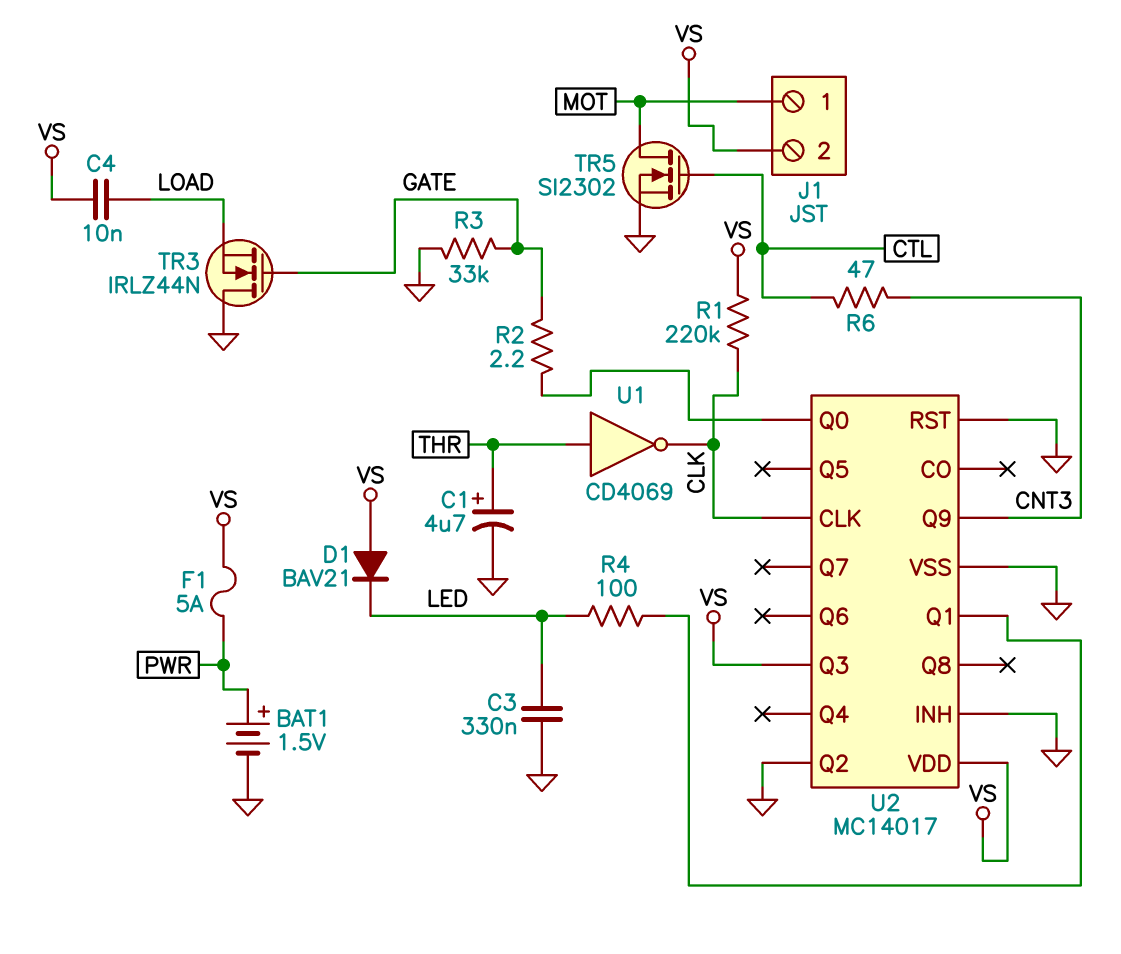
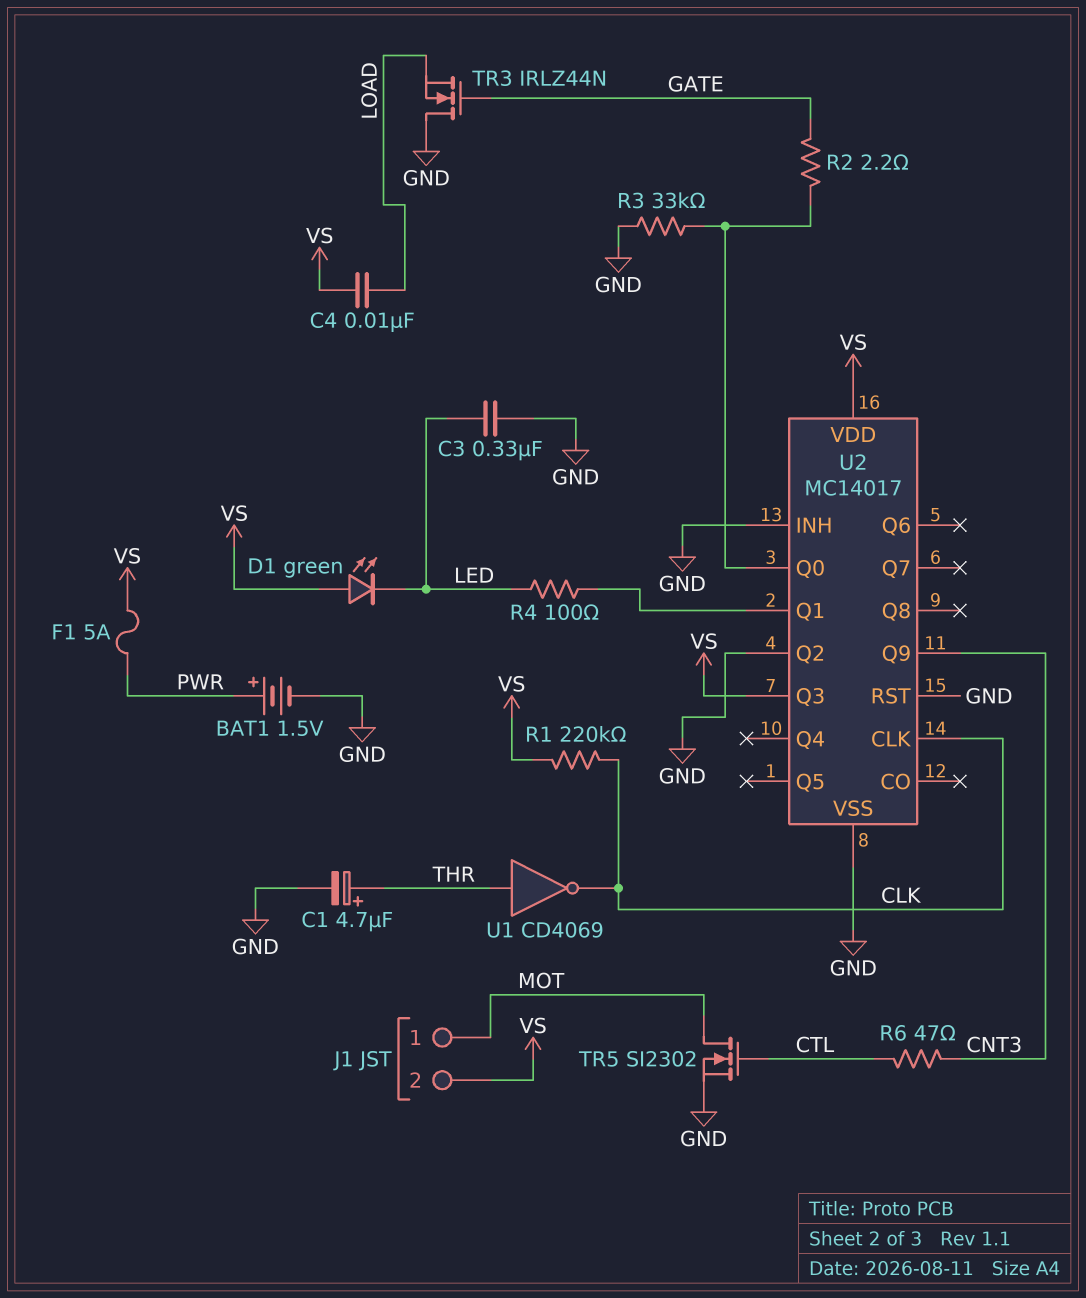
D1: diode BAV21 (A VS, K LED) -> LED green (A VS, K LED)
R3: 33k (GATE, GND) -> 33k (GND, U2/Q0)

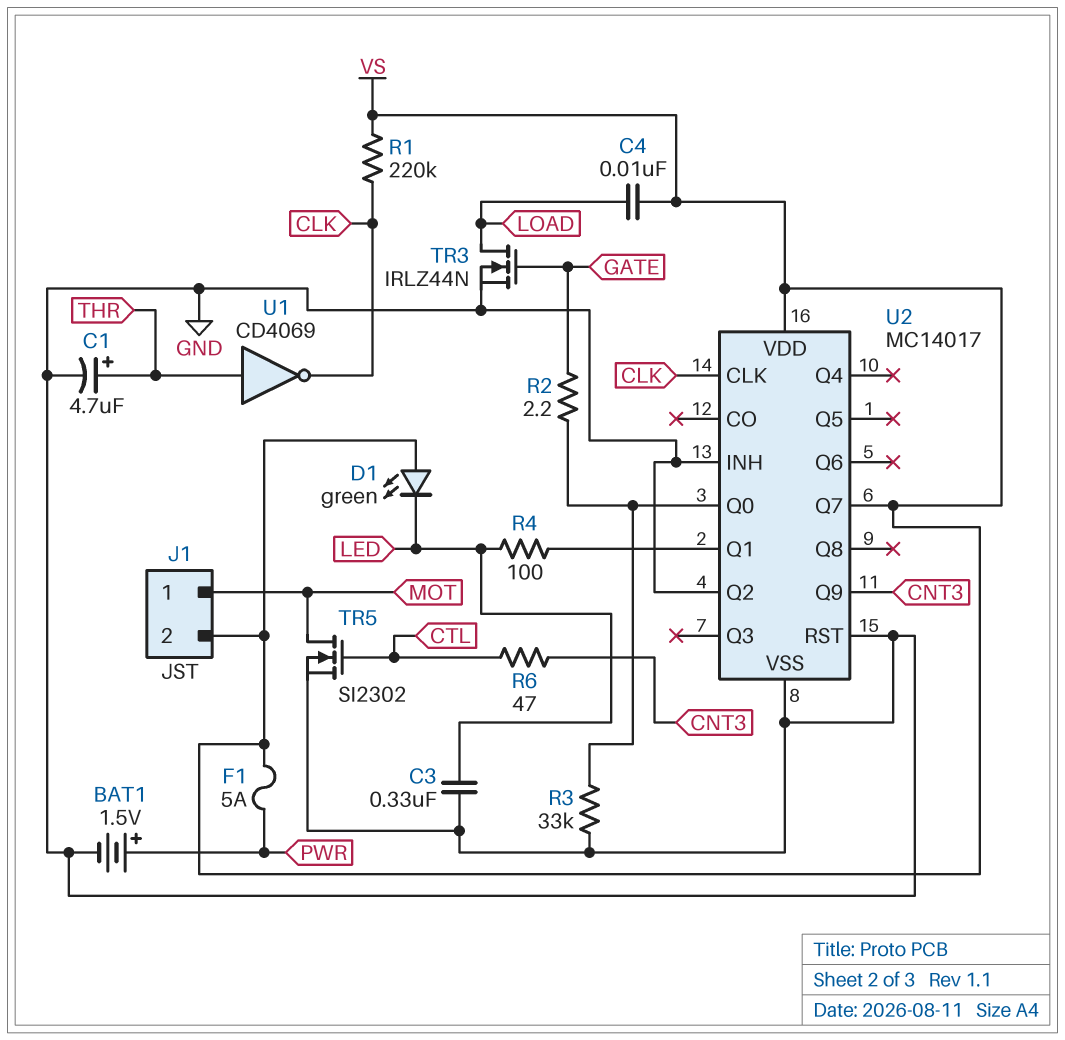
TR3: NMOS IRLZ44N (G GATE, D GND, S LOAD) -> NMOS IRLZ44N (G GATE, D LOAD, S GND)
U2 pin Q3: VS -> none
U2 pin Q7: none -> VS

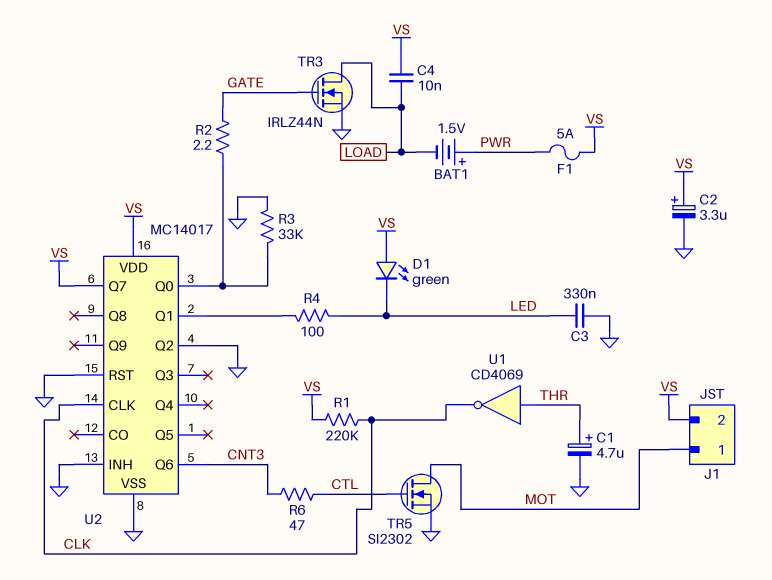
BAT1: 1.5V (plus PWR, minus GND) -> 1.5V (plus PWR, minus LOAD)
C2: none -> 3.3uF (plus VS, minus GND)
U2 pin Q6: none -> CNT3
U2 pin Q9: CNT3 -> none

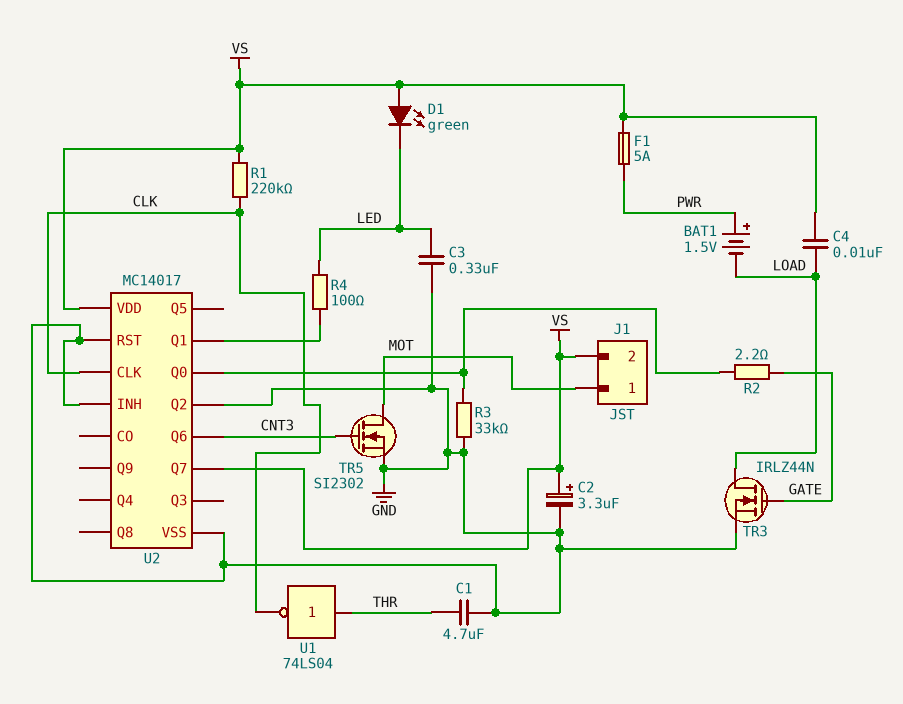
C1: 4.7uF (plus THR, minus GND) -> 4.7uF (GND, THR)
R6: 47 (CNT3, CTL) -> none
TR5: NMOS SI2302 (G CTL, D MOT, S GND) -> NMOS SI2302 (G CNT3, D MOT, S GND)
U1: NOT CD4069 (in THR, out CLK) -> NOT 74LS04 (in THR, out CLK)

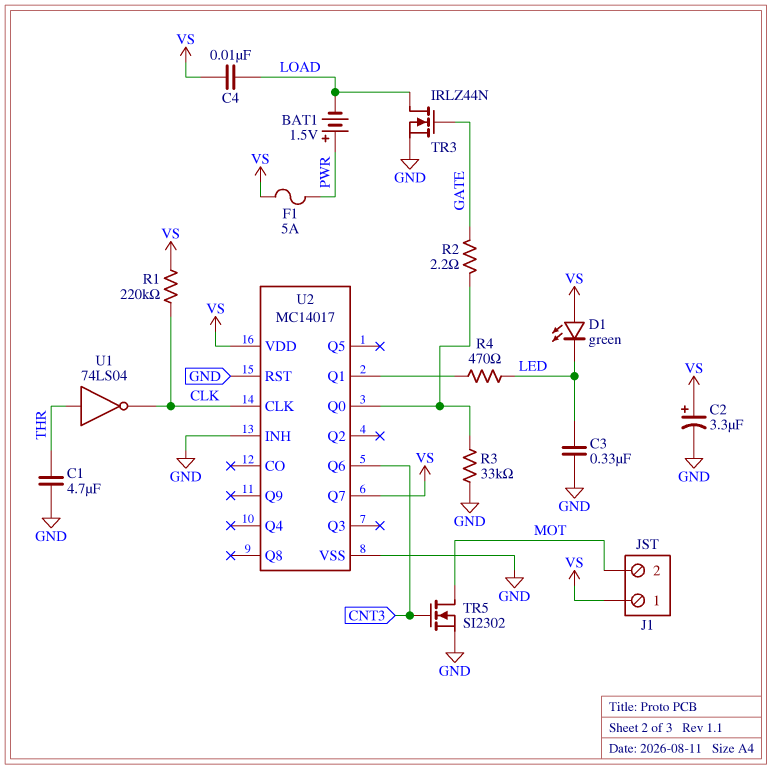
J1 pin 1: MOT -> VS
J1 pin 2: VS -> MOT
R4: 100 (LED, U2/Q1) -> 470 (LED, U2/Q1)
U2 pin Q2: GND -> none

